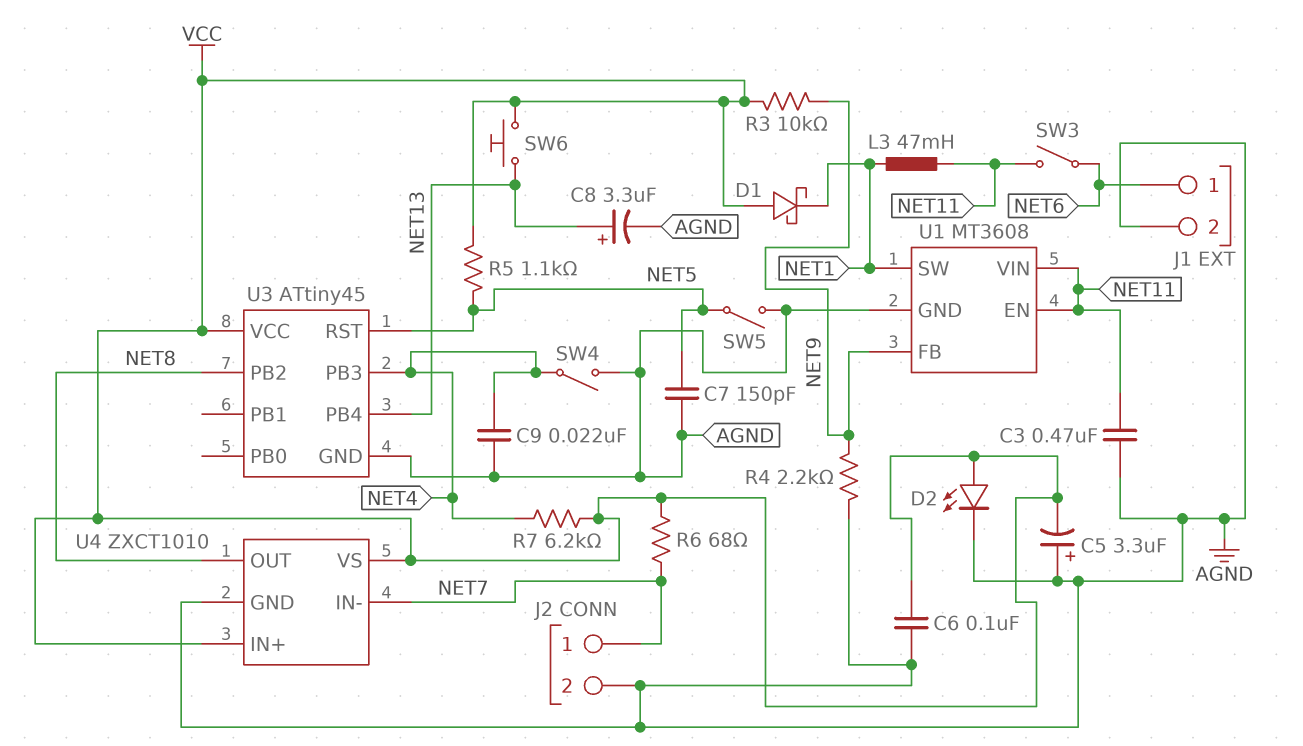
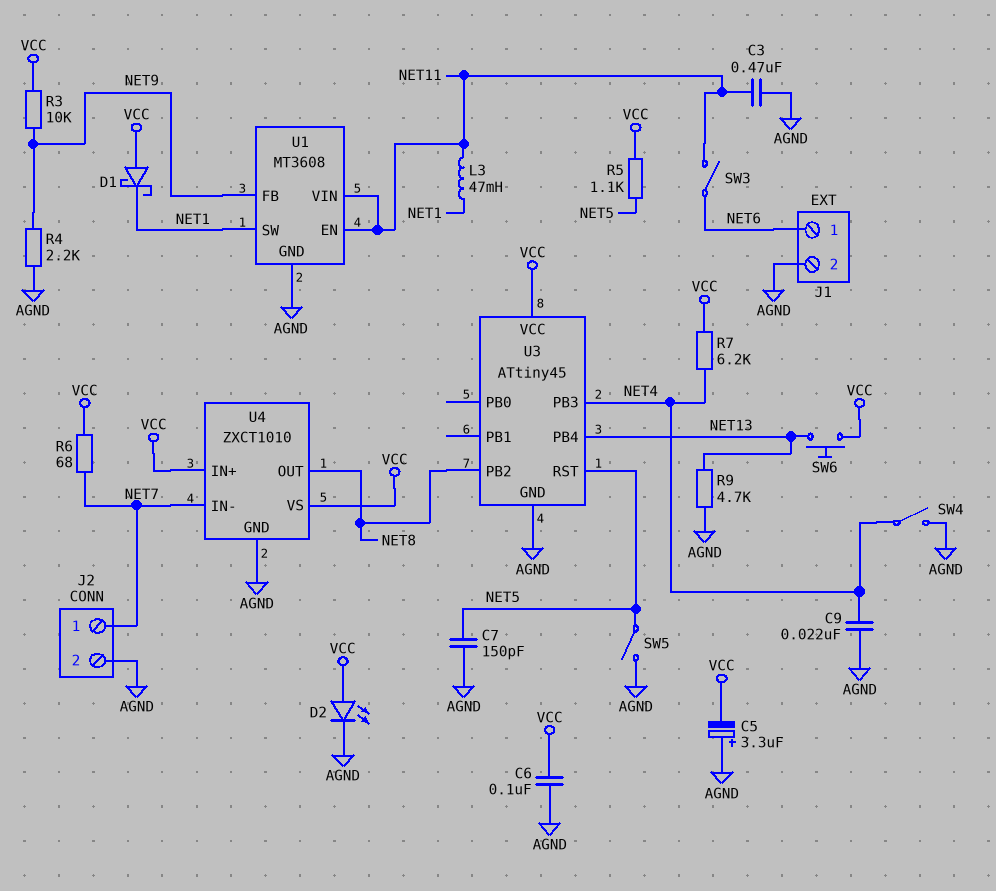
C8: 3.3uF (plus NET13, minus AGND) -> none
R9: none -> 4.7k (AGND, NET13)

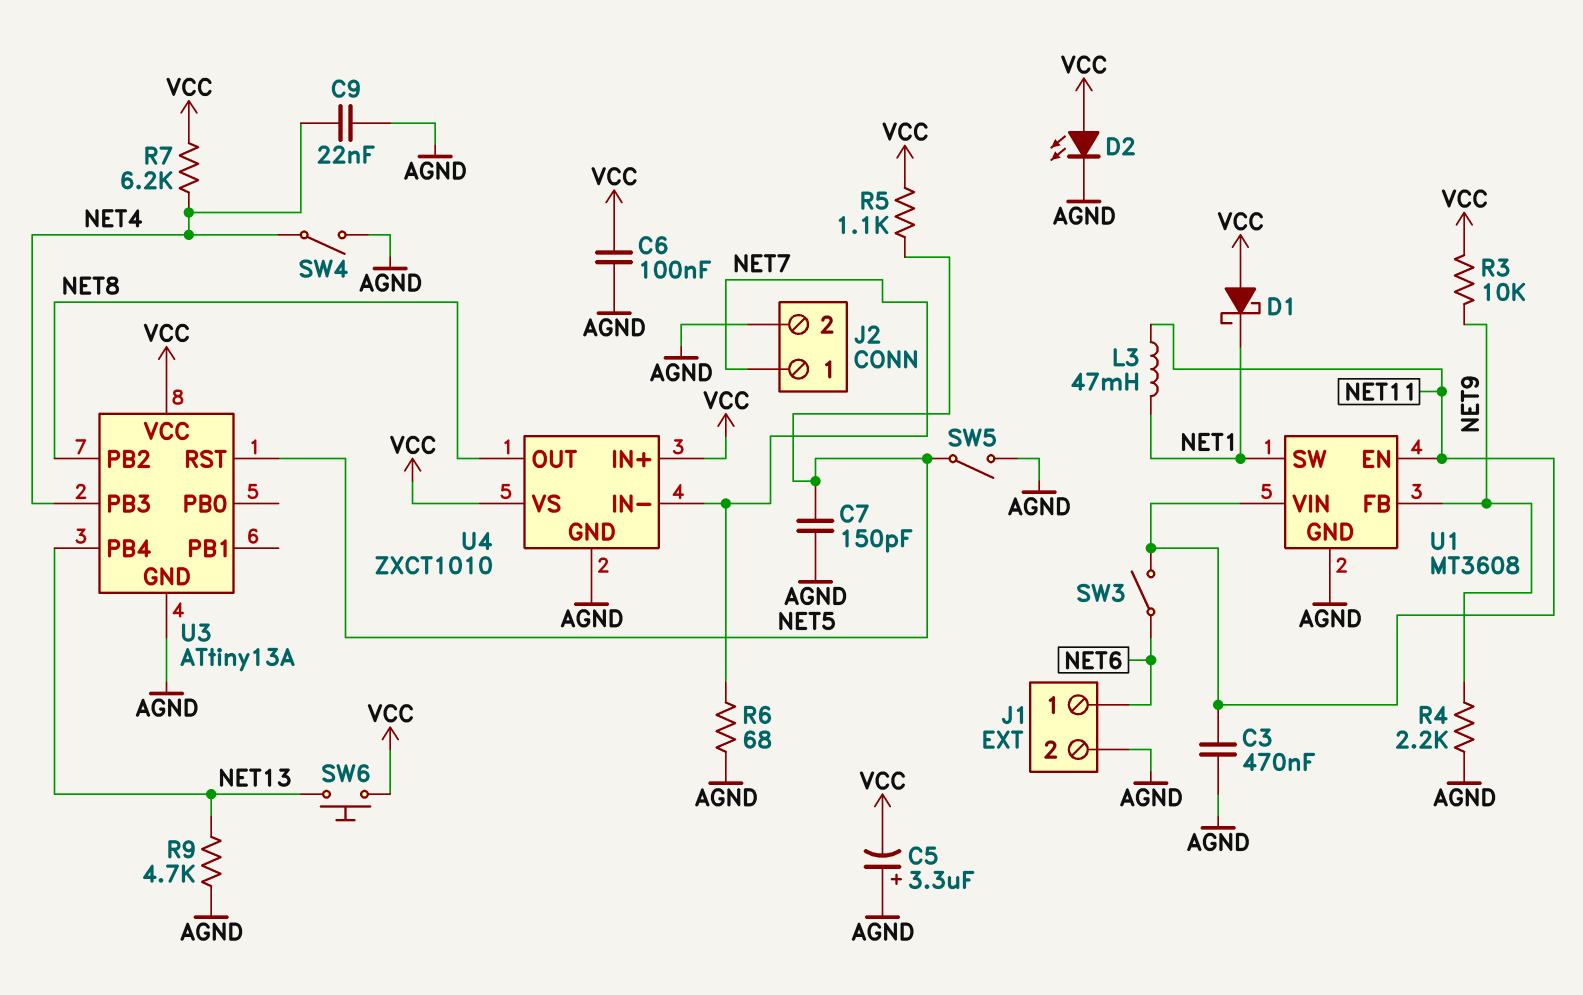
R6: 68 (NET7, VCC) -> 68 (AGND, NET7)
U3: ATtiny45 -> ATtiny13A

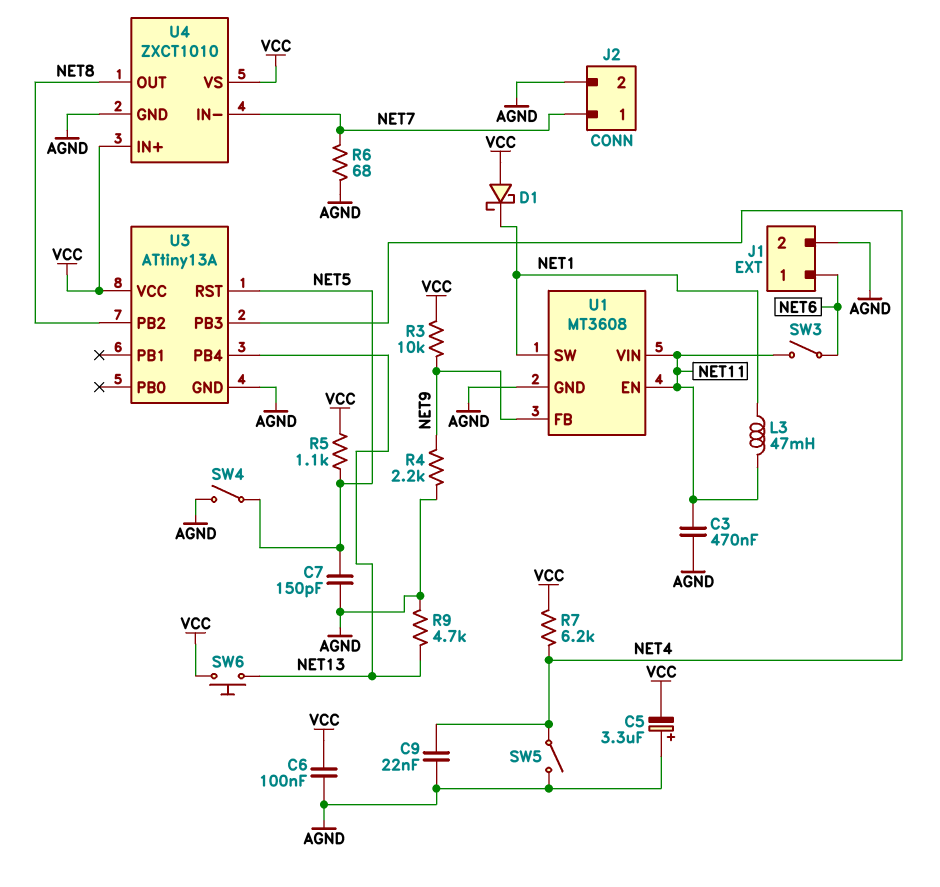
D2: LED (A VCC, K AGND) -> none
SW4: switch (AGND, NET4) -> switch (AGND, NET5)
SW5: switch (AGND, NET5) -> switch (AGND, NET4)

